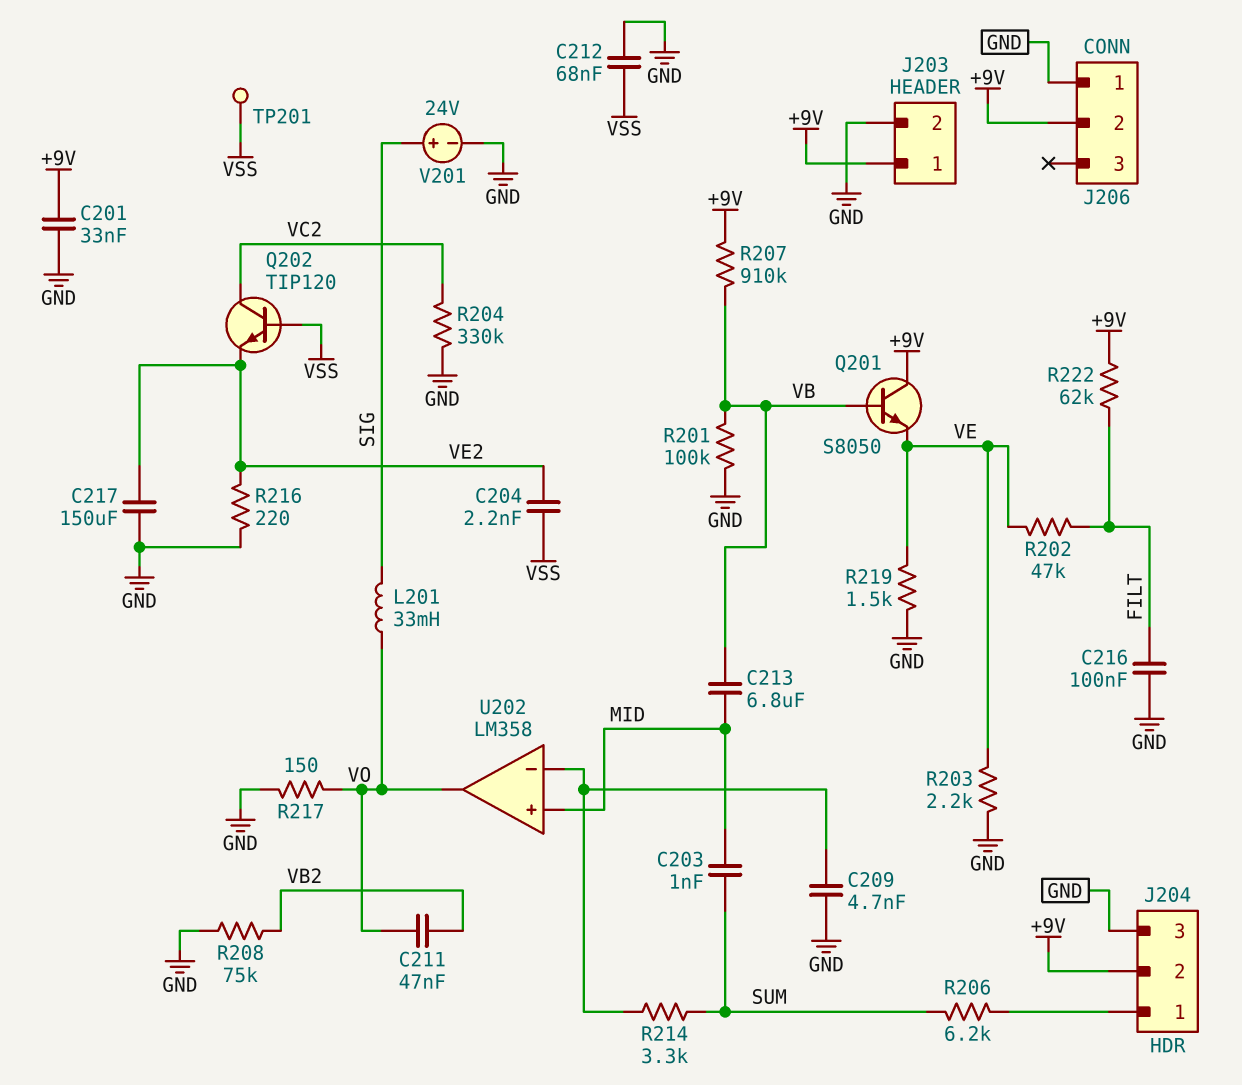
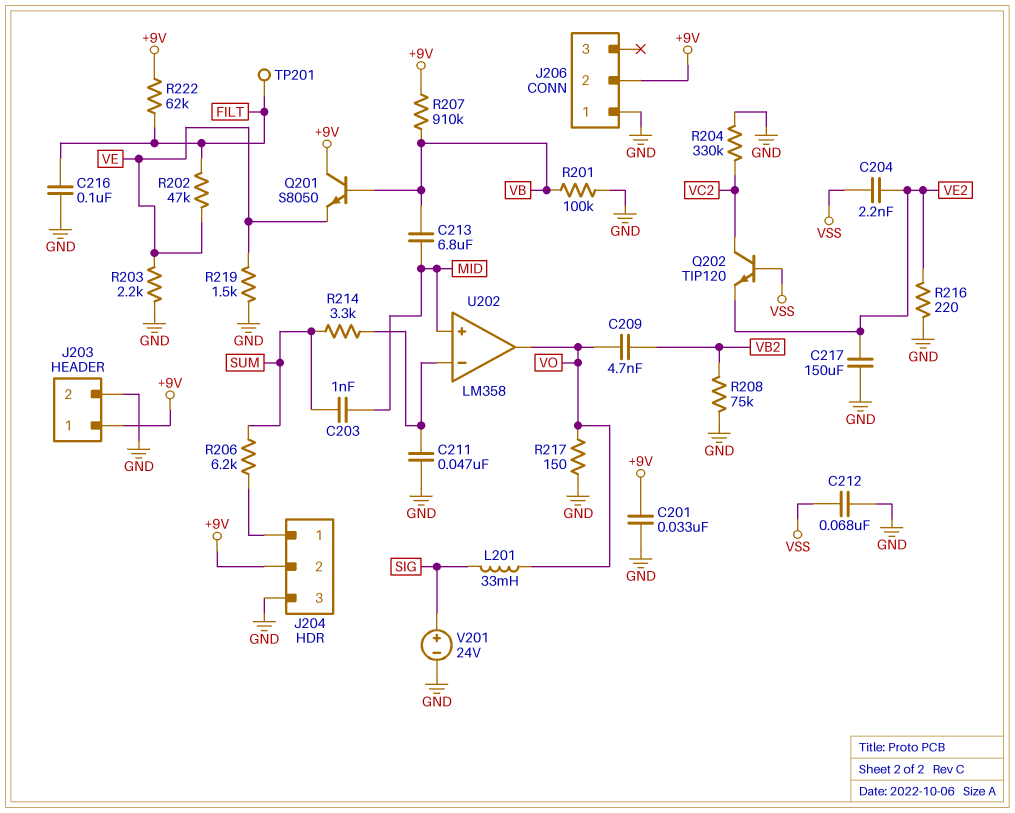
C209: 4.7nF (GND, U202/in-) -> 4.7nF (VB2, VO)
C211: 47nF (VB2, VO) -> 47nF (GND, U202/in-)
TP201: test point (VSS) -> test point (FILT)

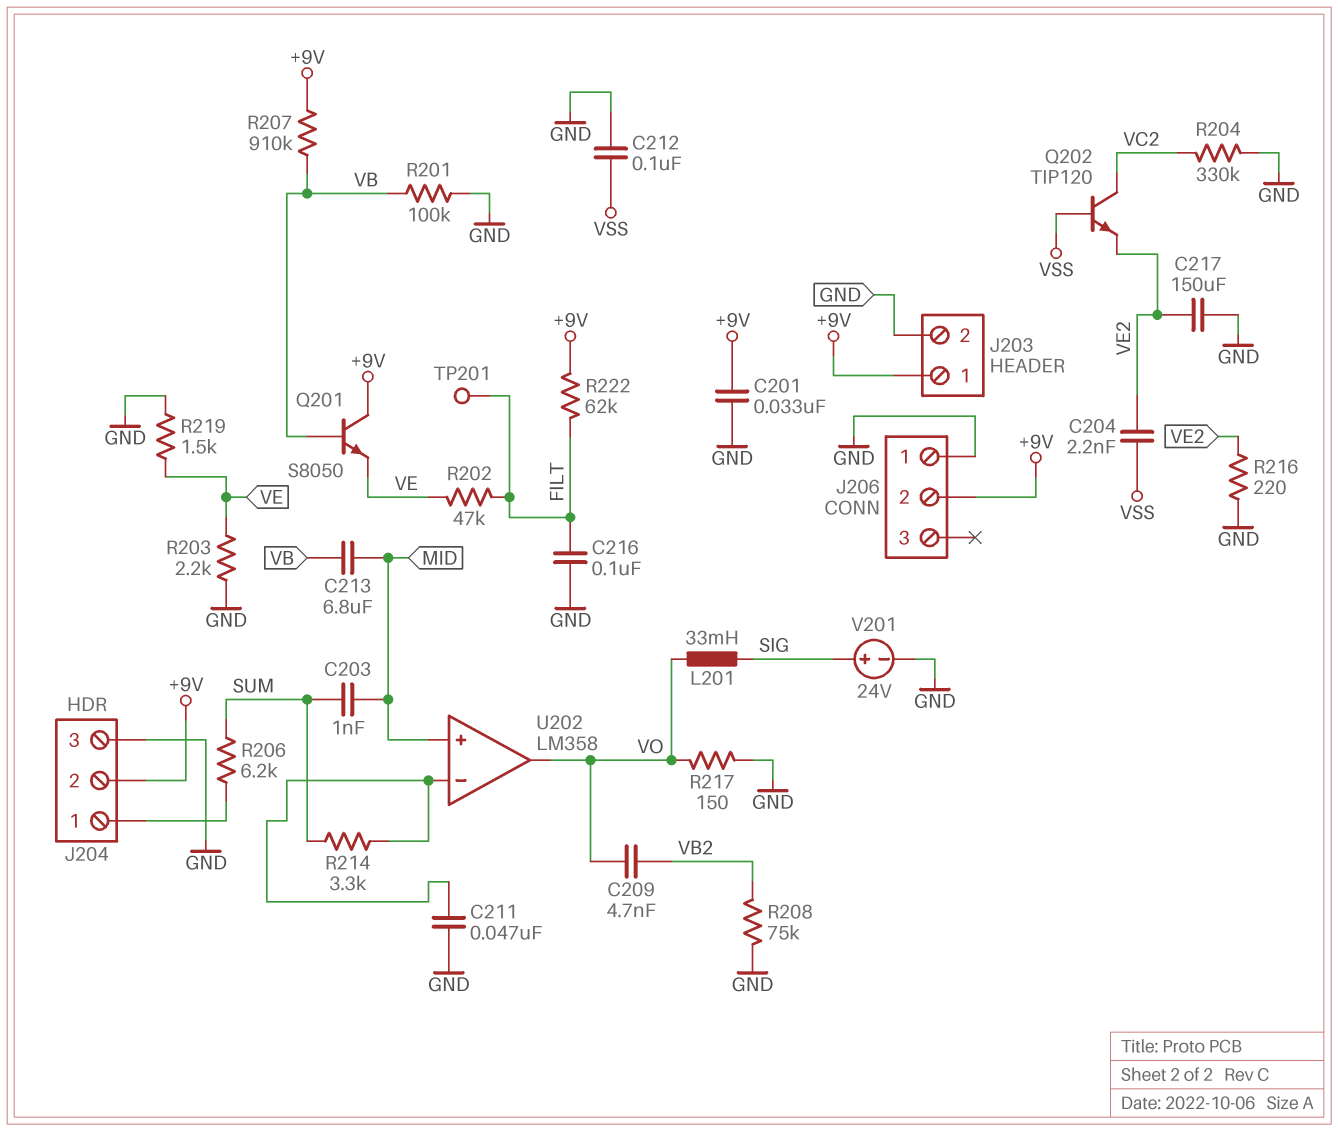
C212: 68nF (GND, VSS) -> 100nF (GND, VSS)

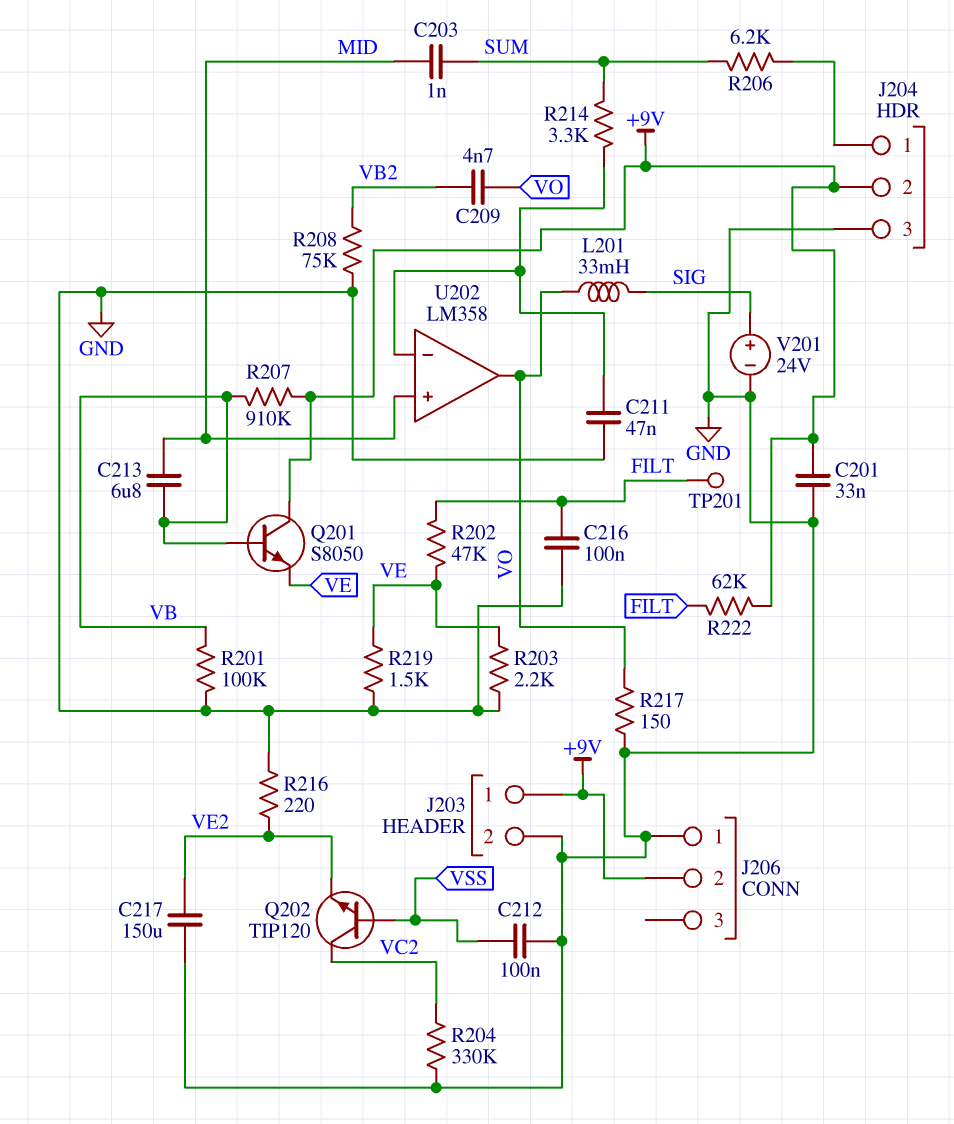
C204: 2.2nF (VE2, VSS) -> none

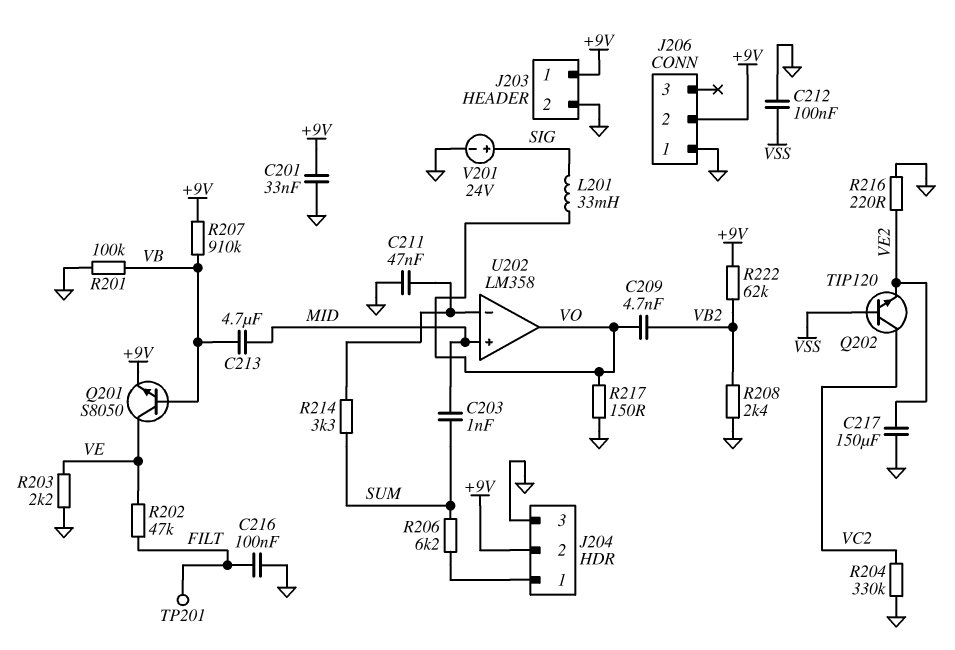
C213: 6.8uF (MID, VB) -> 4.7uF (MID, VB)
Q201: NPN S8050 (B VB, C +9V, E VE) -> NPN S8050 (B VB, C VE, E +9V)
R208: 75k (GND, VB2) -> 2.4k (GND, VB2)
R219: 1.5k (GND, VE) -> none
R222: 62k (+9V, FILT) -> 62k (+9V, VB2)

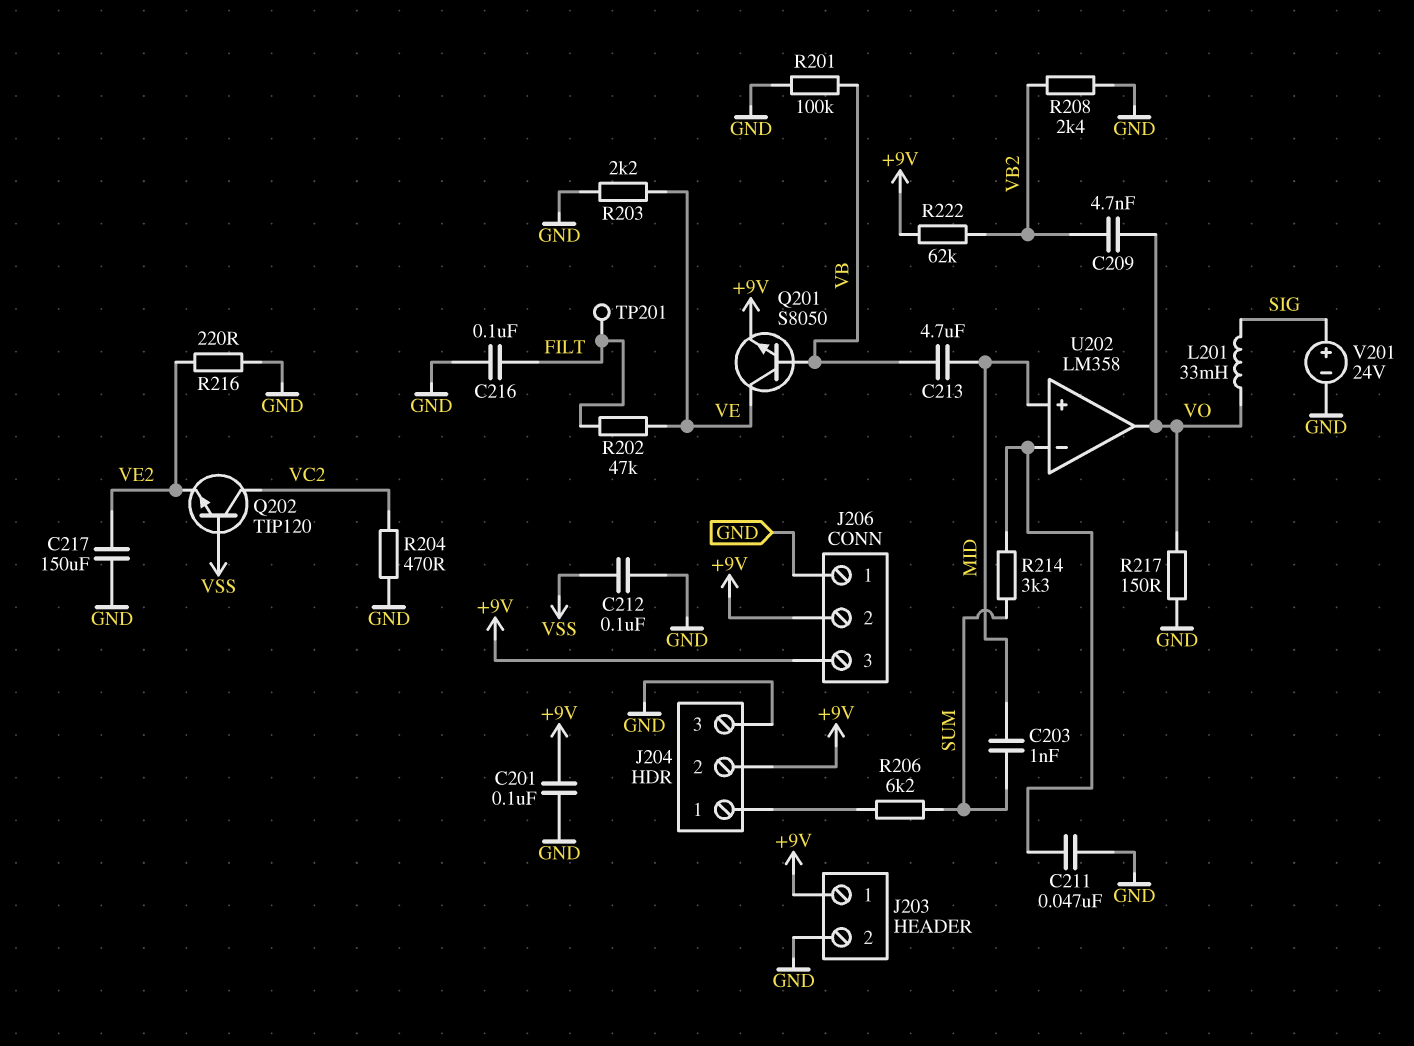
C201: 33nF (+9V, GND) -> 100nF (+9V, GND)
J206 pin 3: none -> +9V
R204: 330k (GND, VC2) -> 470 (GND, VC2)
R207: 910k (+9V, VB) -> none

